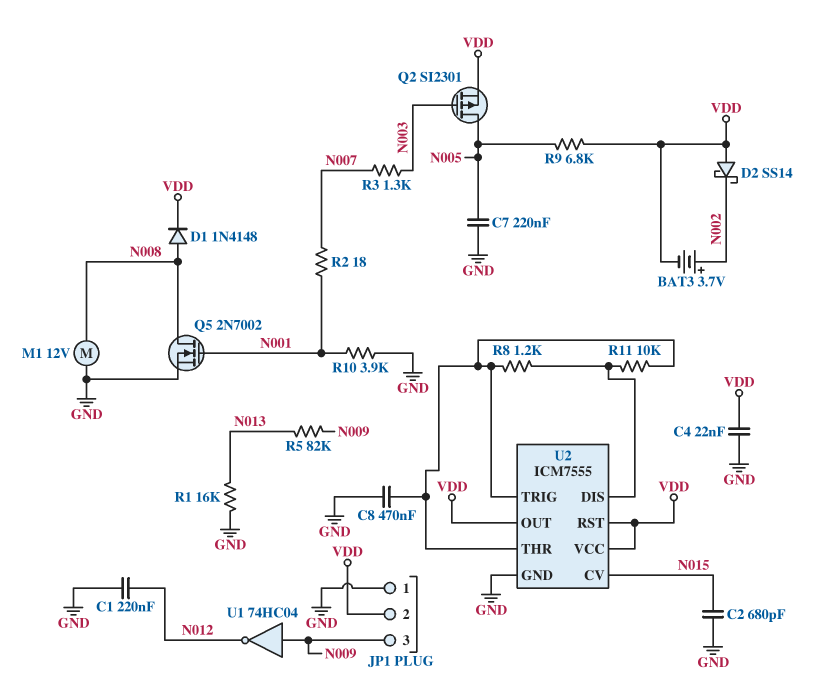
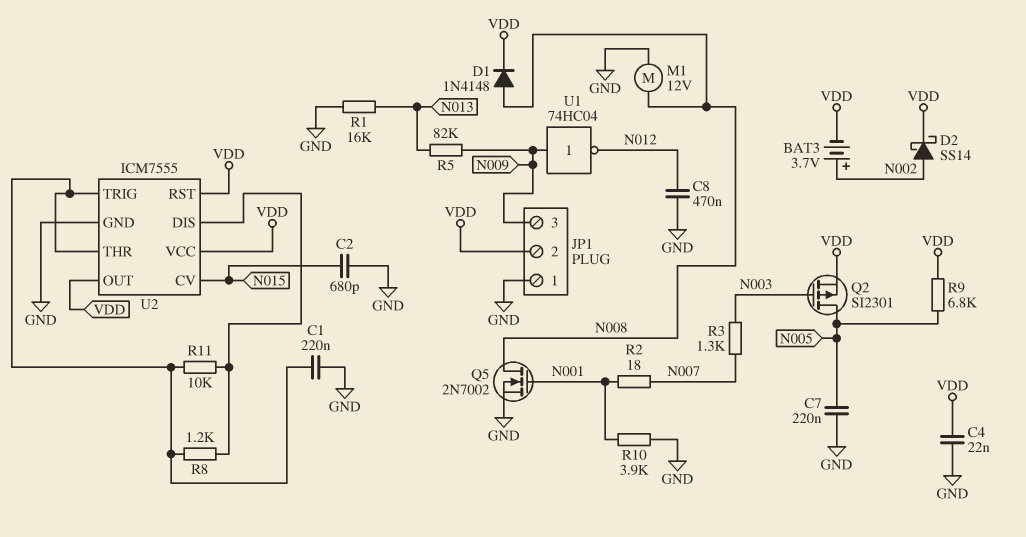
C1: 220nF (GND, N012) -> 220nF (GND, U2/THR)
C8: 470nF (GND, U2/THR) -> 470nF (GND, N012)
D2: schottky SS14 (A VDD, K N002) -> schottky SS14 (A N002, K VDD)

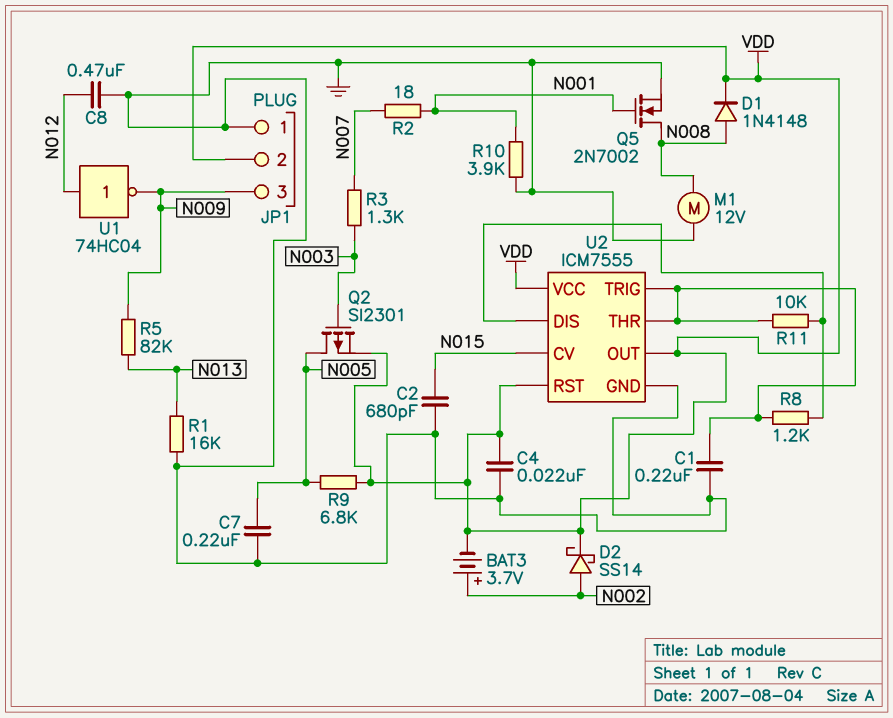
U1: NOT 74HC04 (in N009, out N012) -> NOT 74HC04 (in N012, out N009)

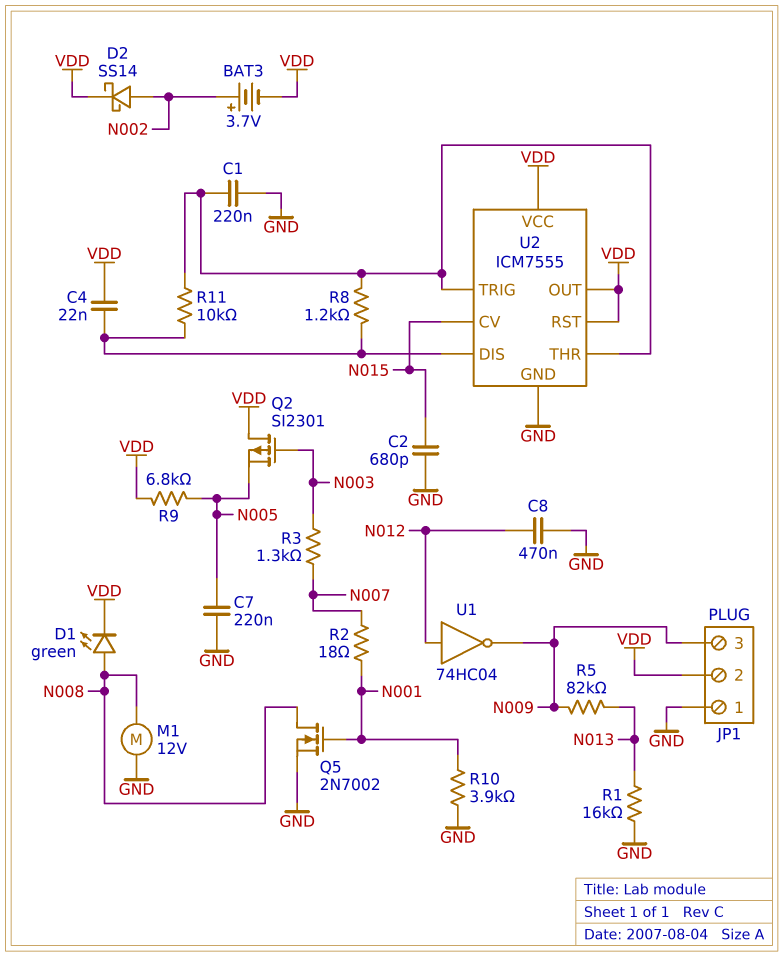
C4: 22nF (GND, VDD) -> 22nF (U2/DIS, VDD)
D1: diode 1N4148 (A N008, K VDD) -> LED green (A N008, K VDD)
Q2: PMOS SI2301 (G N003, D N005, S VDD) -> PMOS SI2301 (G N003, D VDD, S N005)

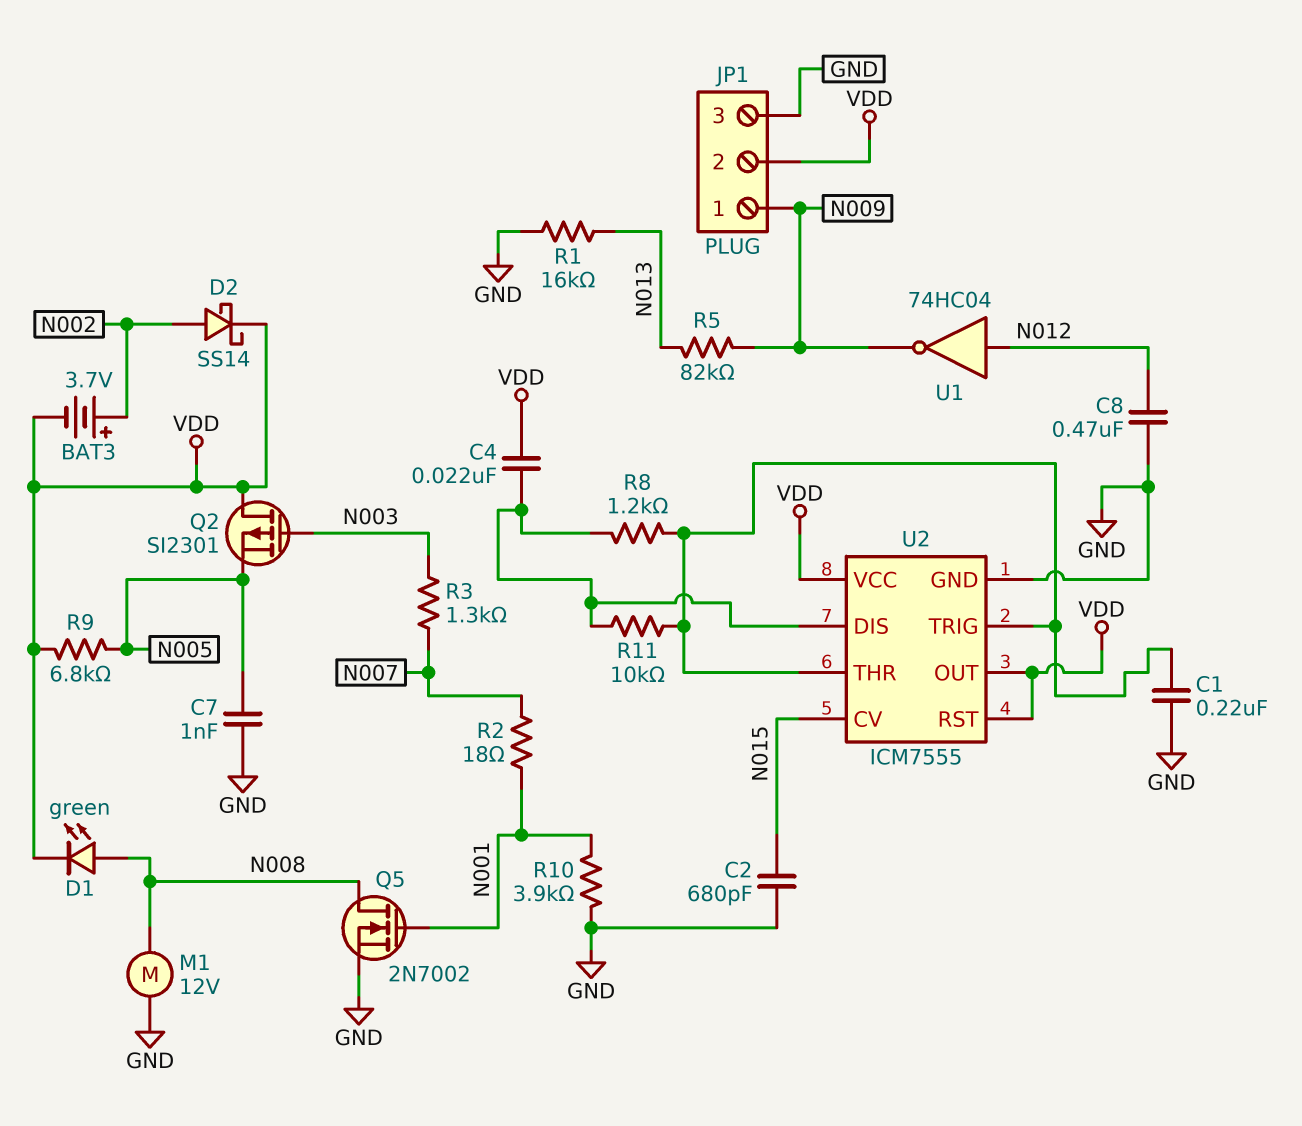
C7: 220nF (GND, N005) -> 1nF (GND, N005)
JP1 pin 1: GND -> N009
JP1 pin 3: N009 -> GND

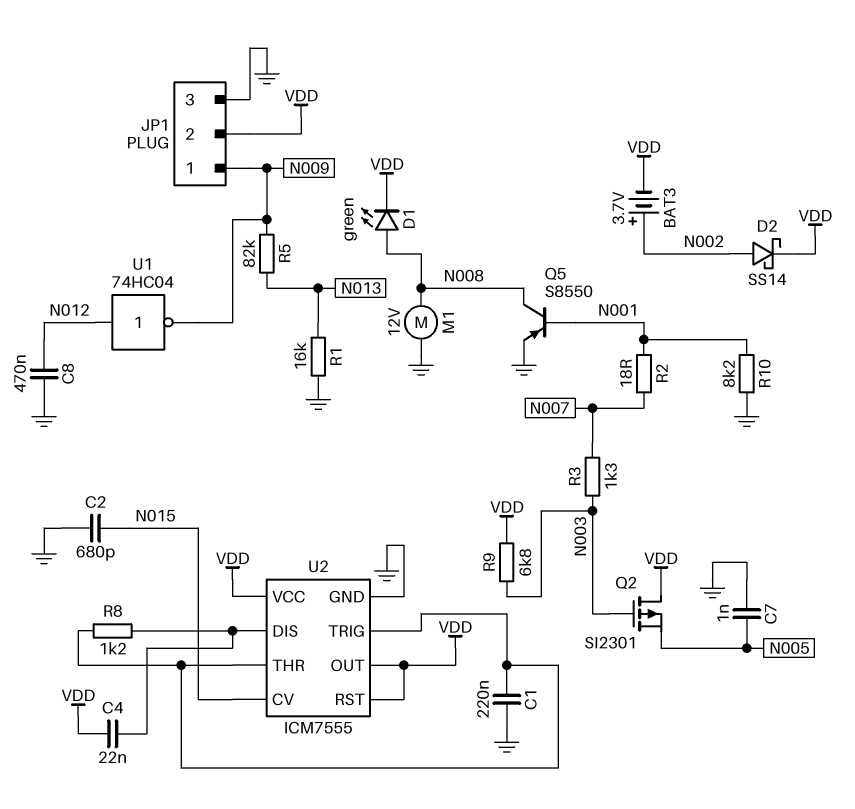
Q5: NMOS 2N7002 (G N001, D N008, S GND) -> PNP S8550 (B N001, C N008, E GND)
R9: 6.8k (N005, VDD) -> 6.8k (N003, VDD)
R10: 3.9k (GND, N001) -> 8.2k (GND, N001)
R11: 10k (U2/DIS, U2/THR) -> none

